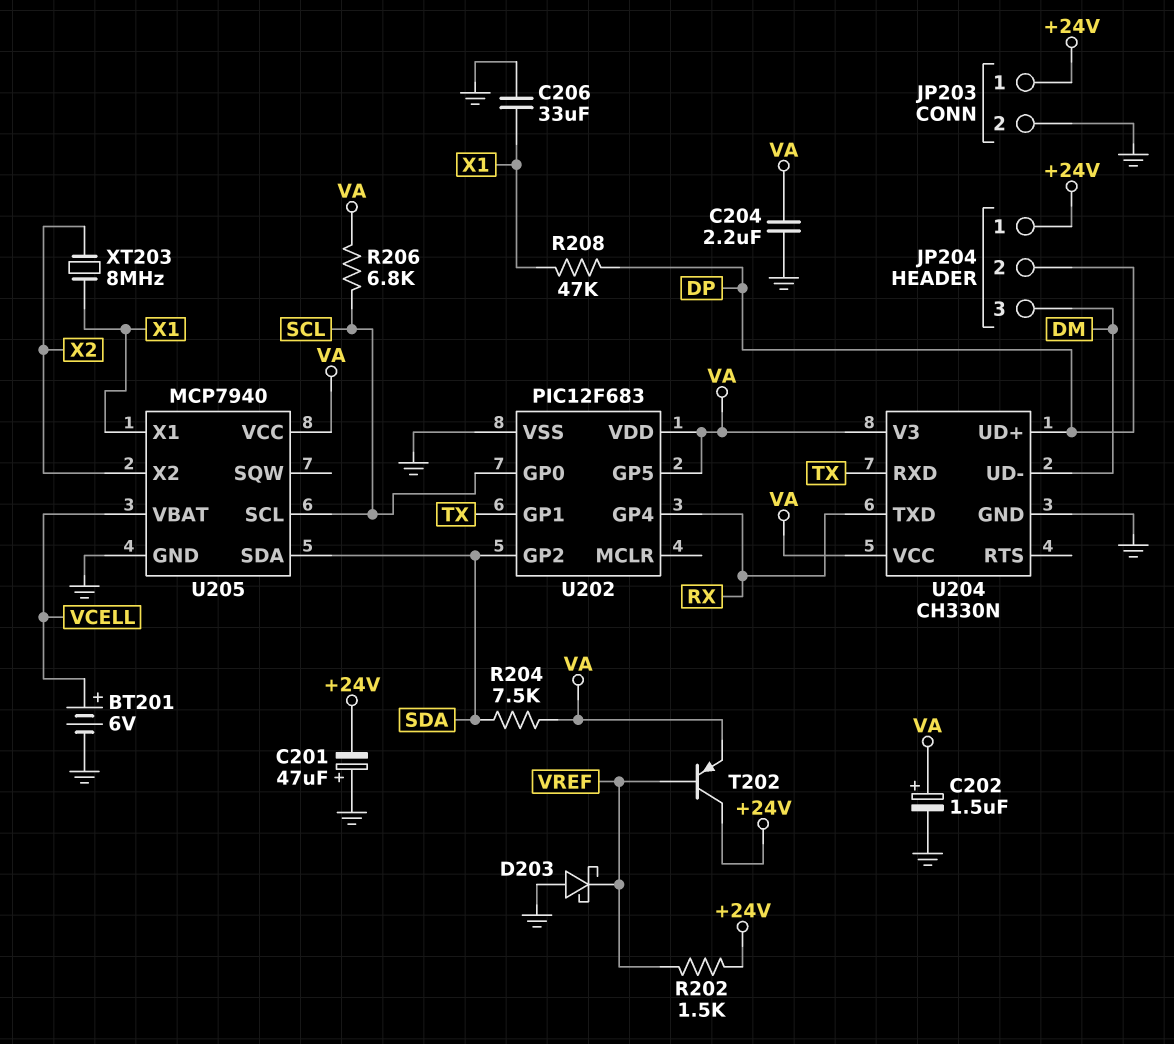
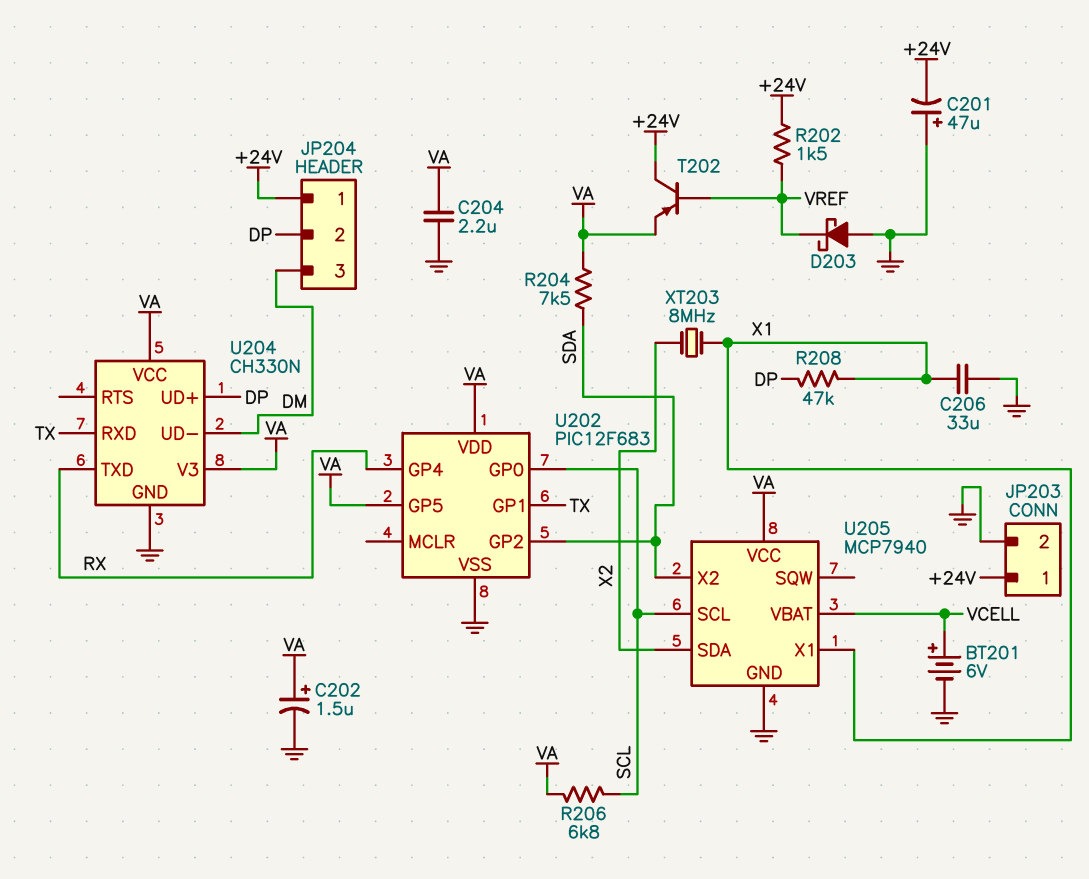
U205 pin SDA: SDA -> X2
U205 pin X2: X2 -> SDA

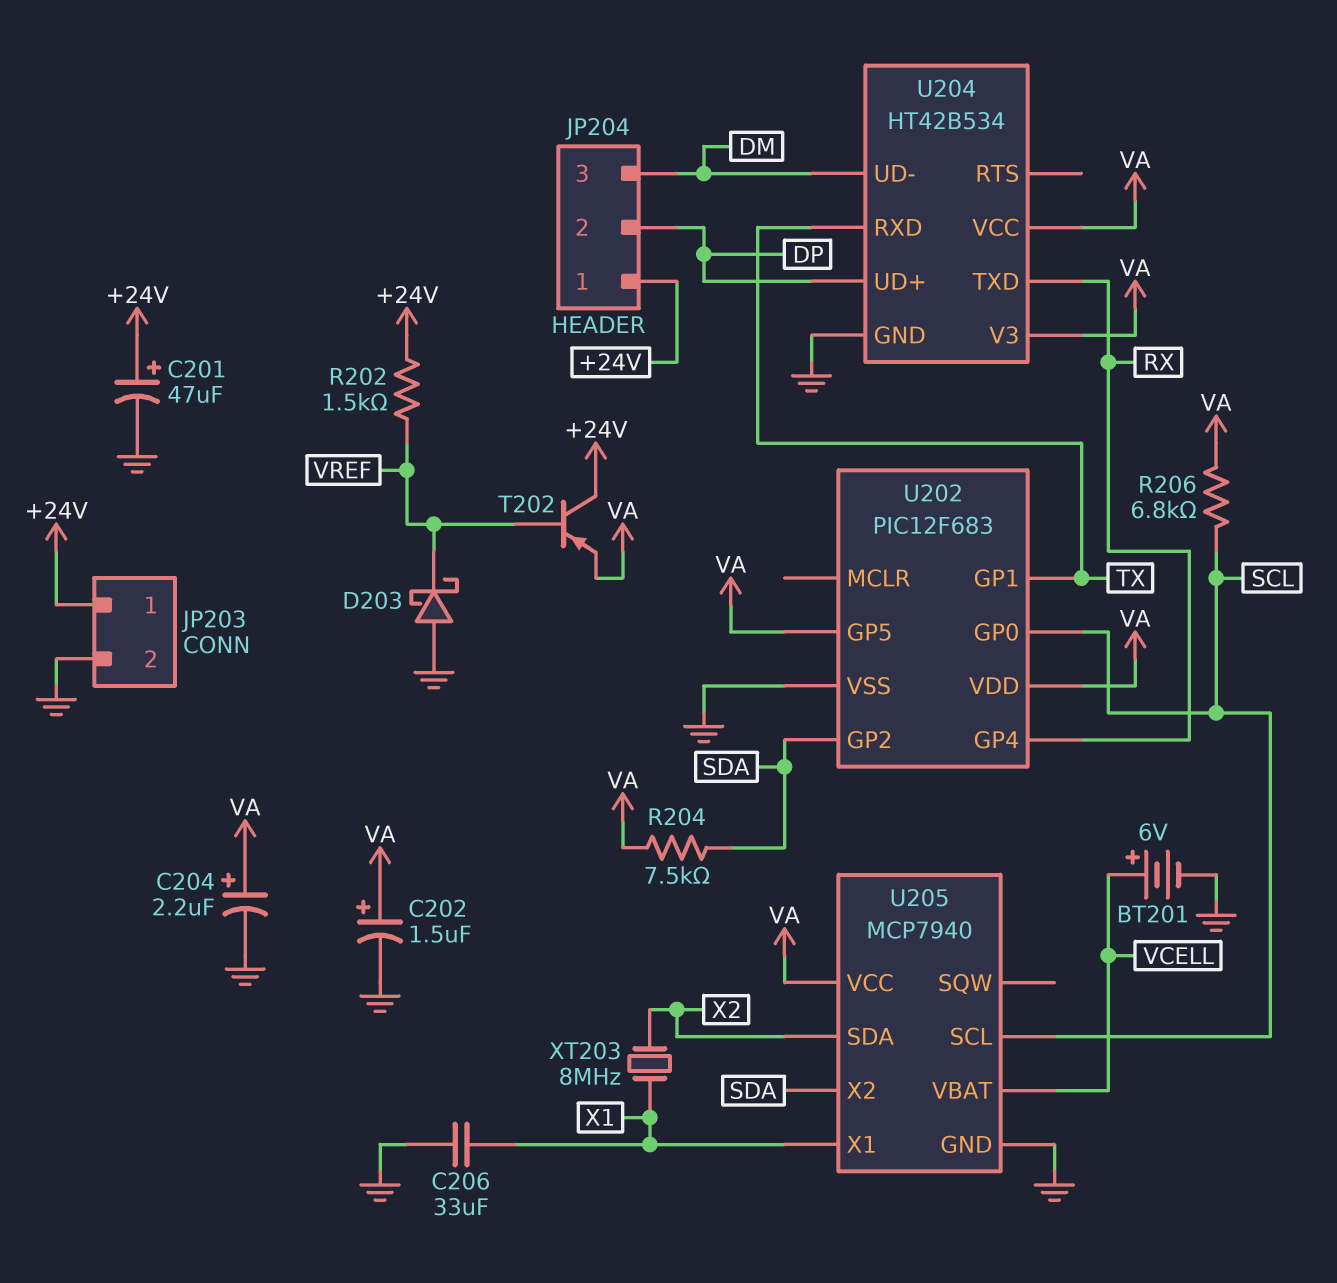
C201: 47uF (plus GND, minus +24V) -> 47uF (plus +24V, minus GND)
C204: 2.2uF (GND, VA) -> 2.2uF (plus VA, minus GND)
R208: 47k (DP, X1) -> none
U204: CH330N -> HT42B534

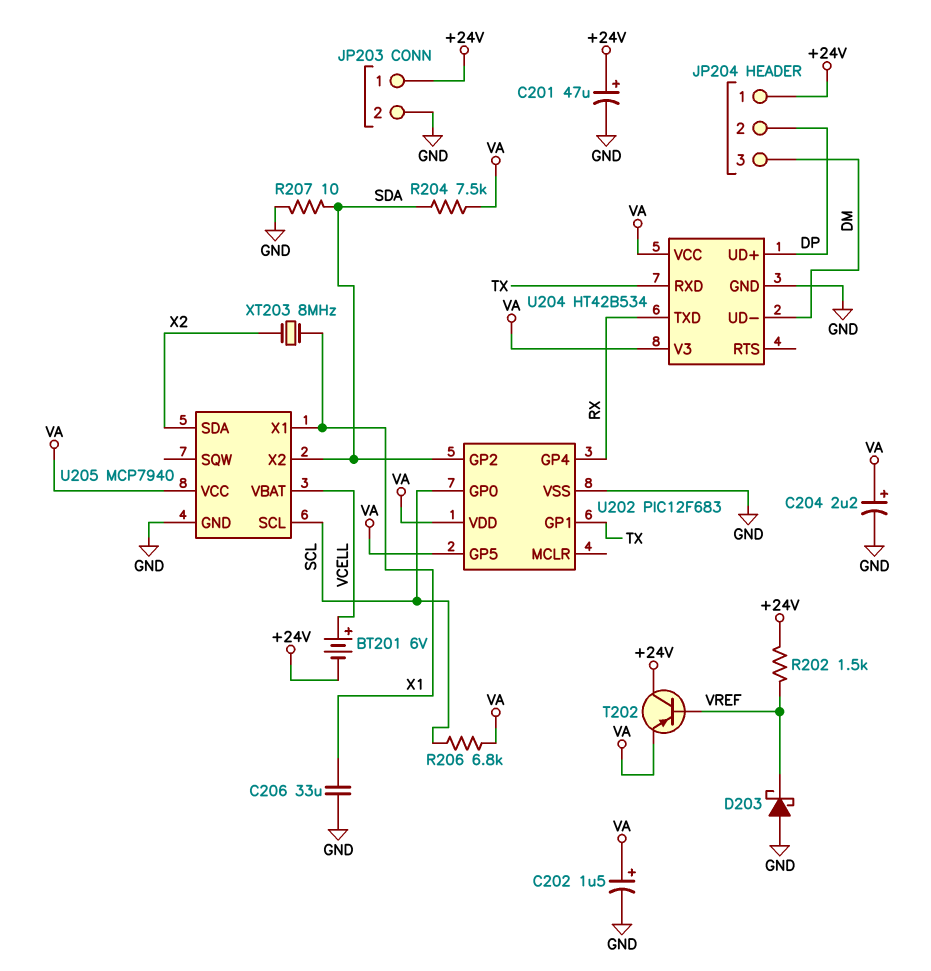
BT201: 6V (plus VCELL, minus GND) -> 6V (plus VCELL, minus +24V)
R207: none -> 10 (GND, SDA)

